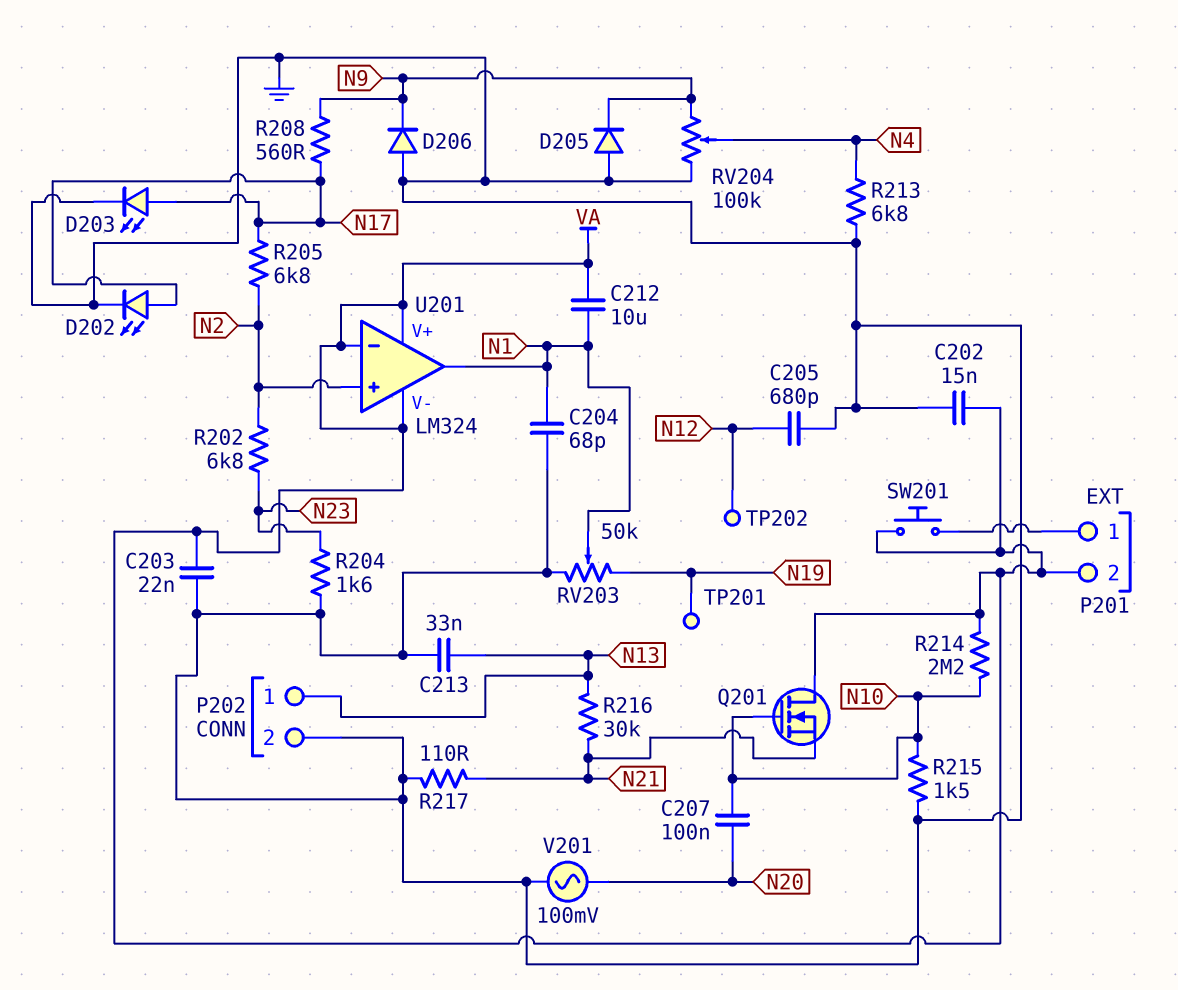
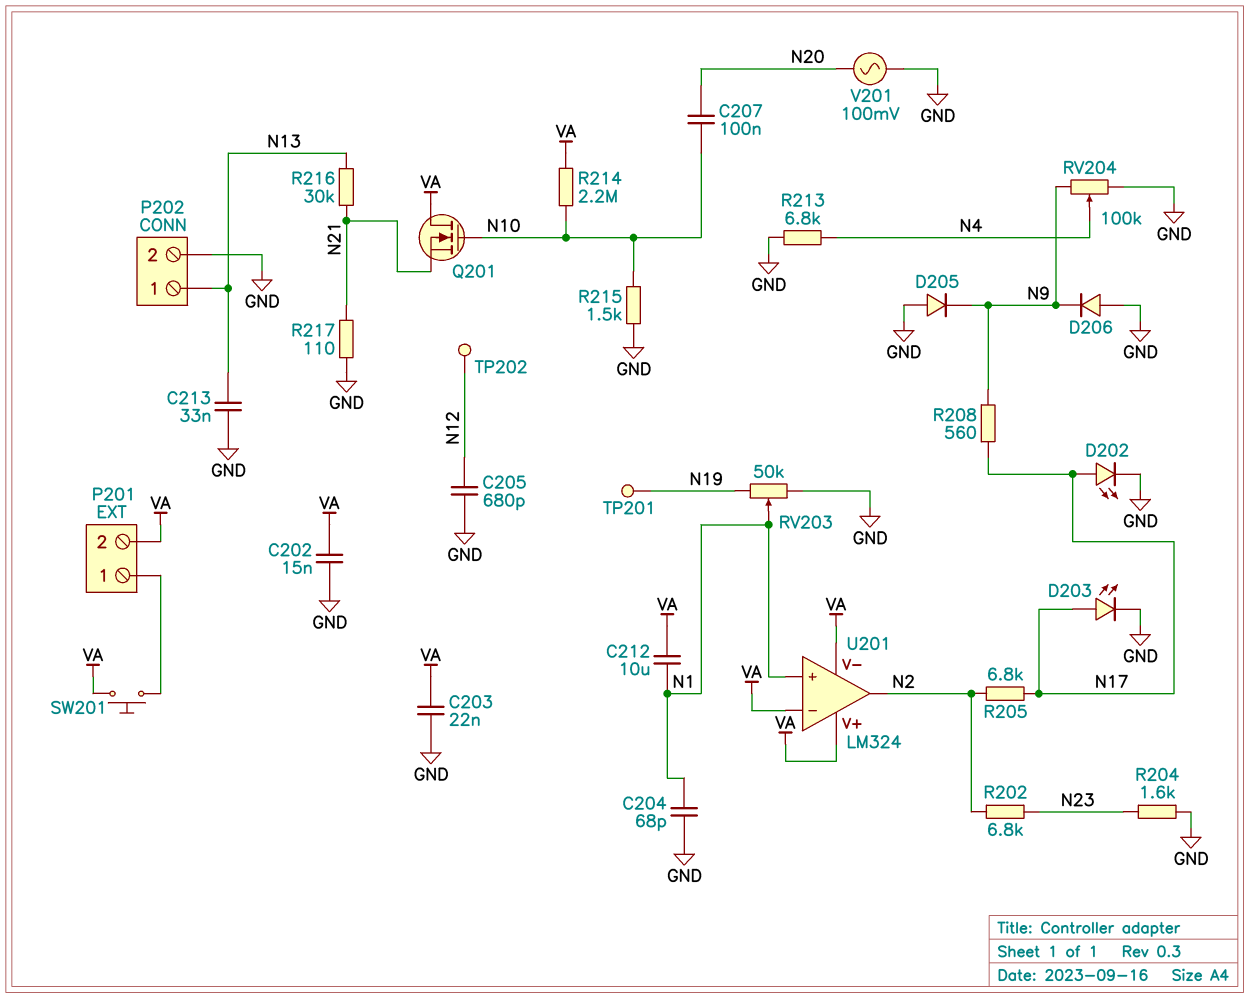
U201 pin in+: N2 -> N1
U201 pin out: N1 -> N2

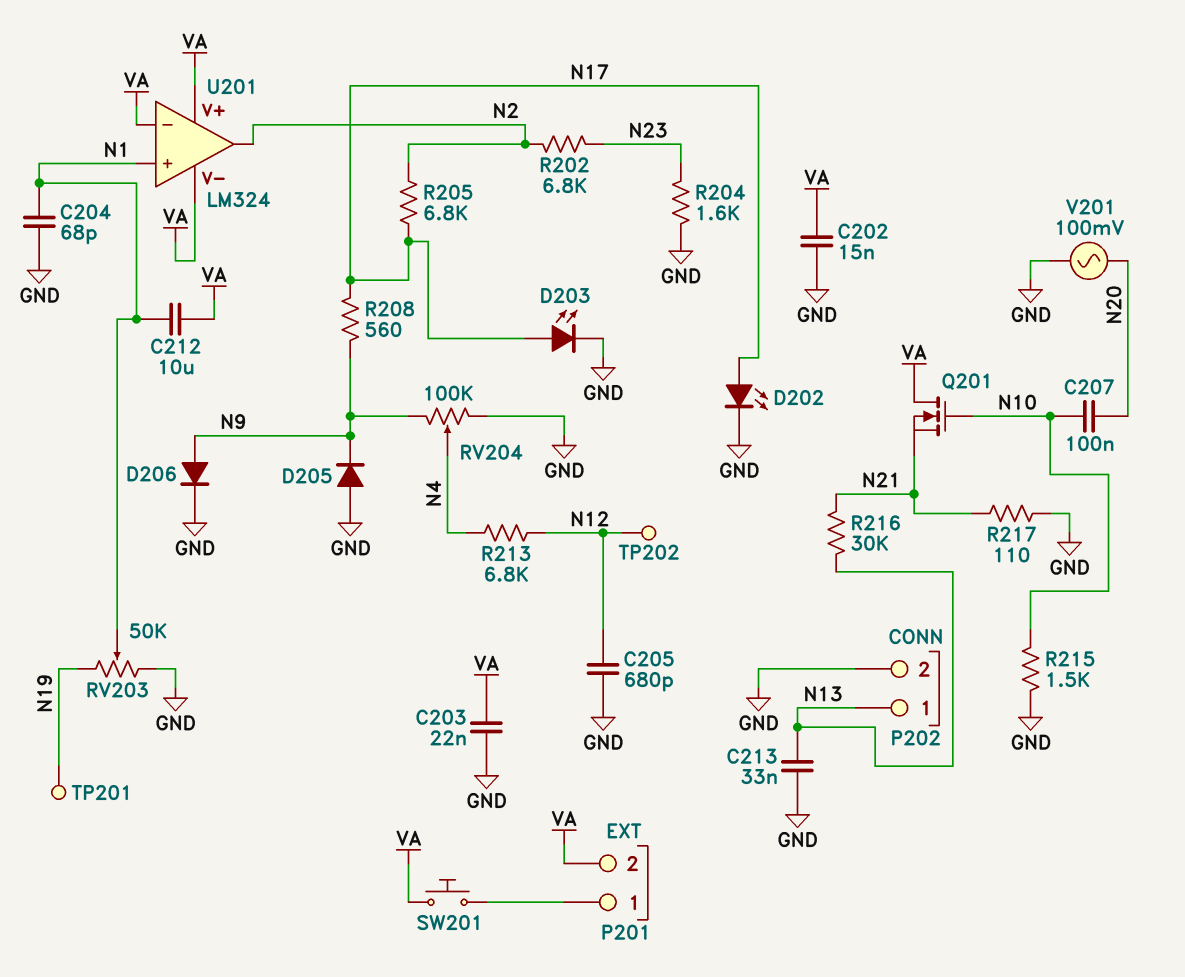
D206: diode (A GND, K N9) -> diode (A N9, K GND)
R213: 6.8k (GND, N4) -> 6.8k (N4, N12)
R214: 2.2M (N10, VA) -> none

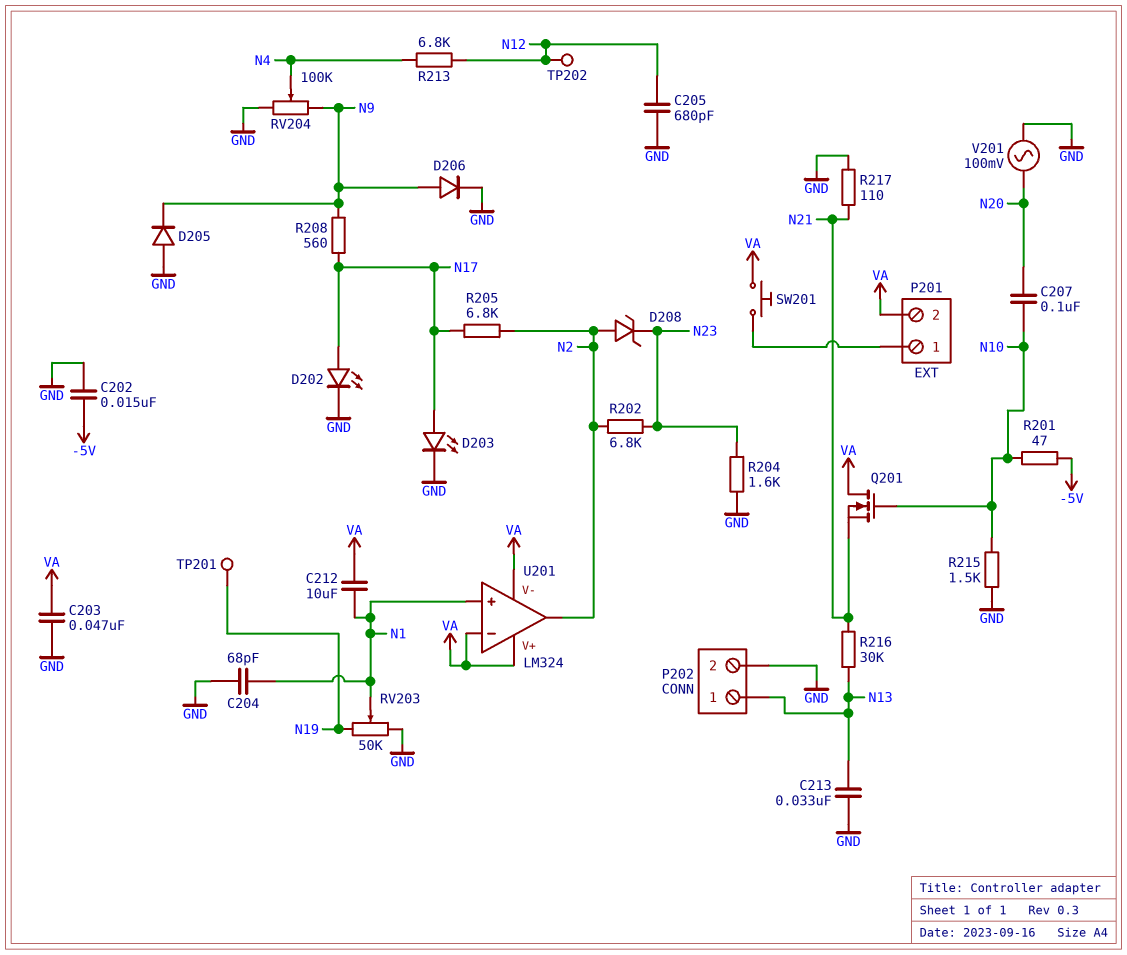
C202: 15nF (GND, VA) -> 15nF (-5V, GND)
C203: 22nF (GND, VA) -> 47nF (GND, VA)
D208: none -> zener (A N2, K N23)
R201: none -> 47 (-5V, N10)

